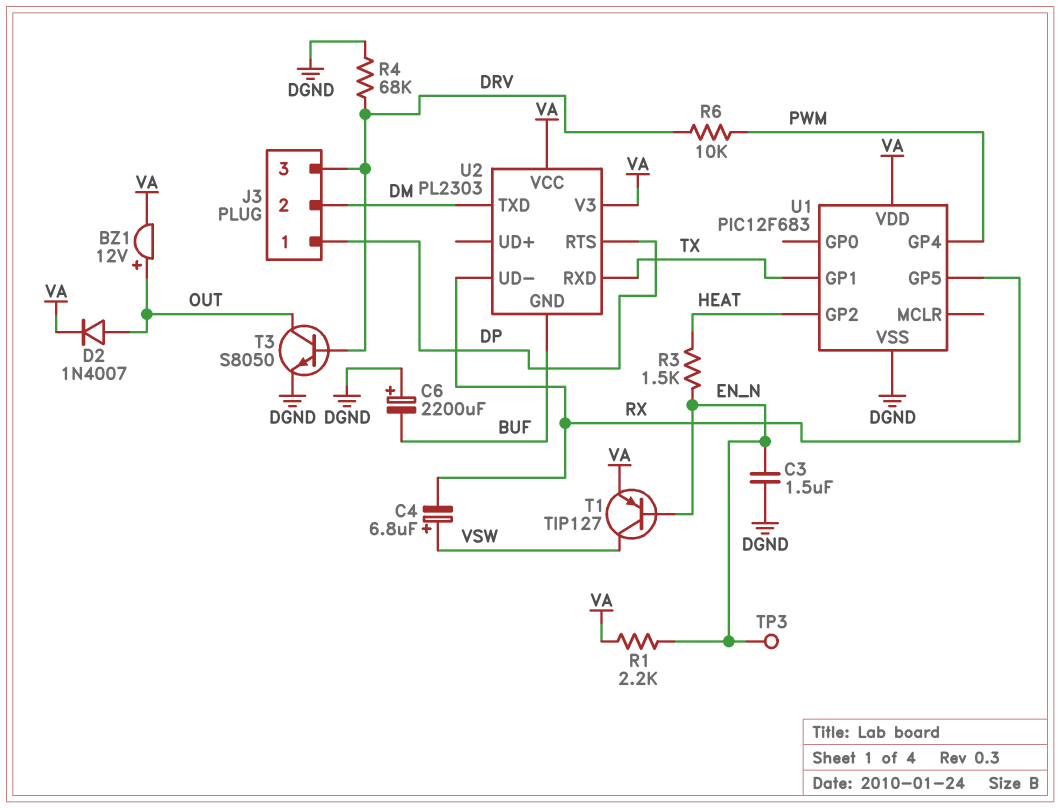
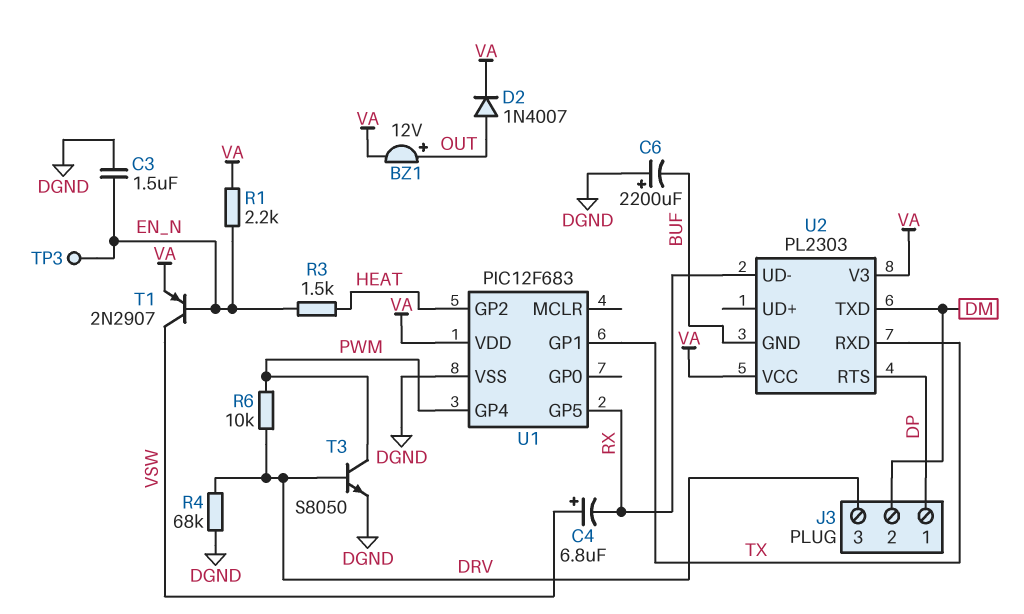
T1: PNP TIP127 (B EN_N, C VSW, E VA) -> PNP 2N2907 (B EN_N, C VSW, E VA)
T3: NPN S8050 (B DRV, C OUT, E DGND) -> NPN S8050 (B DRV, C PWM, E DGND)

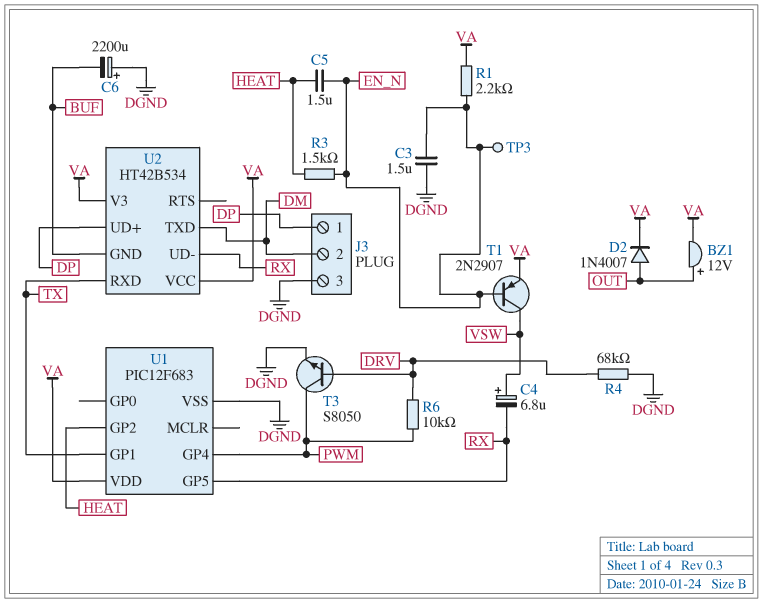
C5: none -> 1.5uF (EN_N, HEAT)
J3 pin 3: DRV -> DGND
U2: PL2303 -> HT42B534
U2 pin RTS: DP -> none
U2 pin UD+: none -> DP

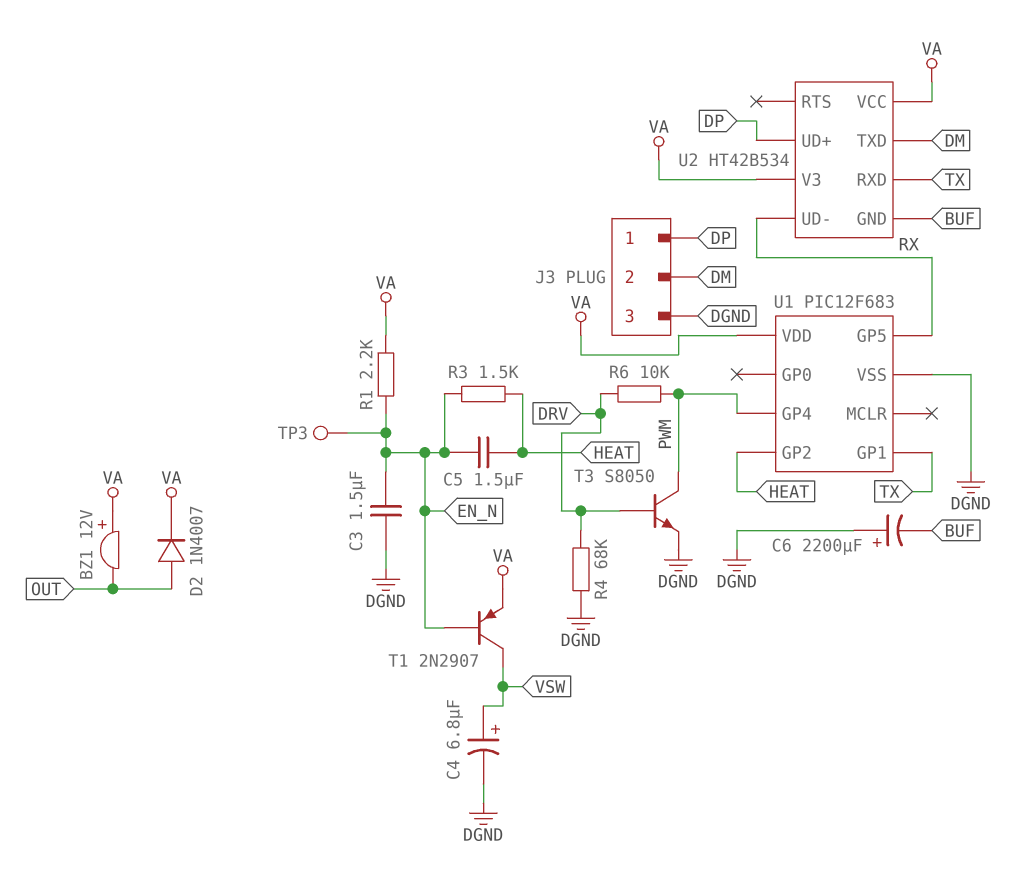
BZ1: buzzer 12V (plus OUT, minus VA) -> buzzer 12V (plus VA, minus OUT)
C4: 6.8uF (plus VSW, minus RX) -> 6.8uF (plus VSW, minus DGND)

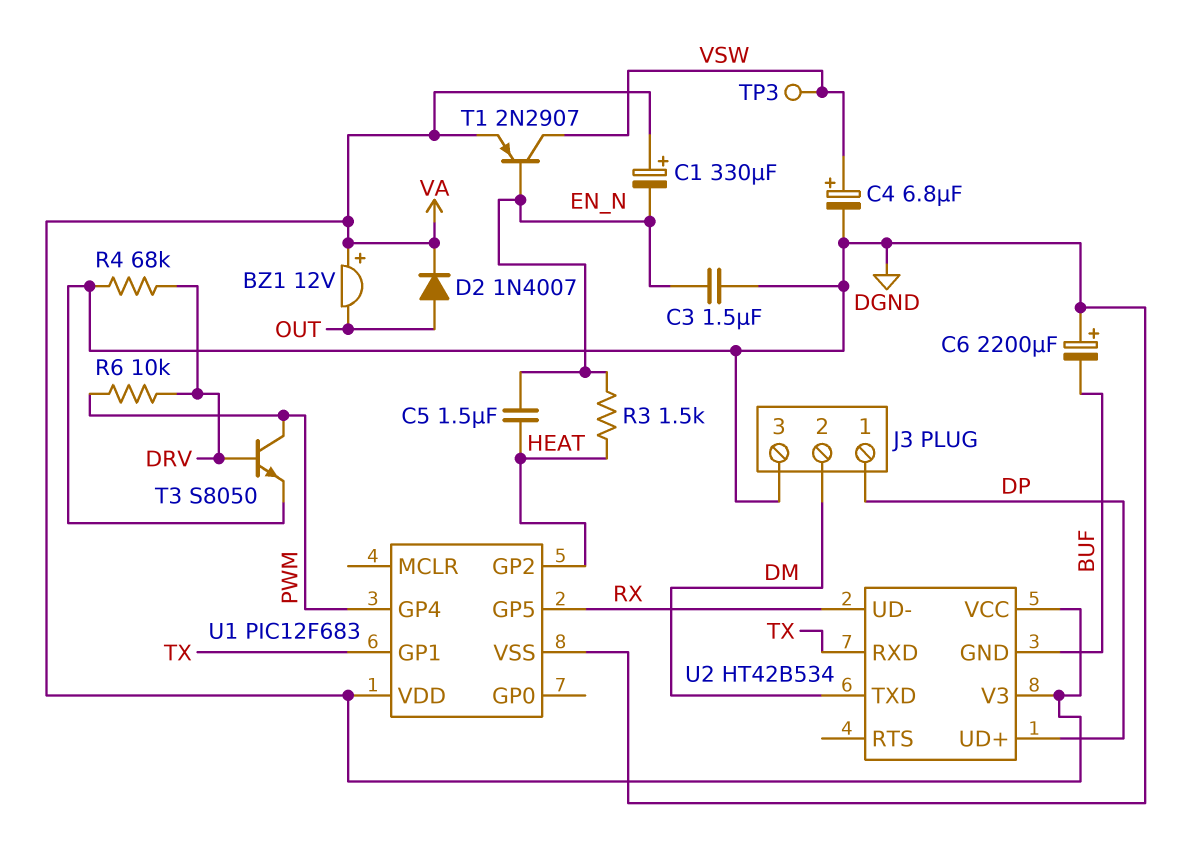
C1: none -> 330uF (plus VA, minus EN_N)
R1: 2.2k (EN_N, VA) -> none
TP3: test point (EN_N) -> test point (VSW)

